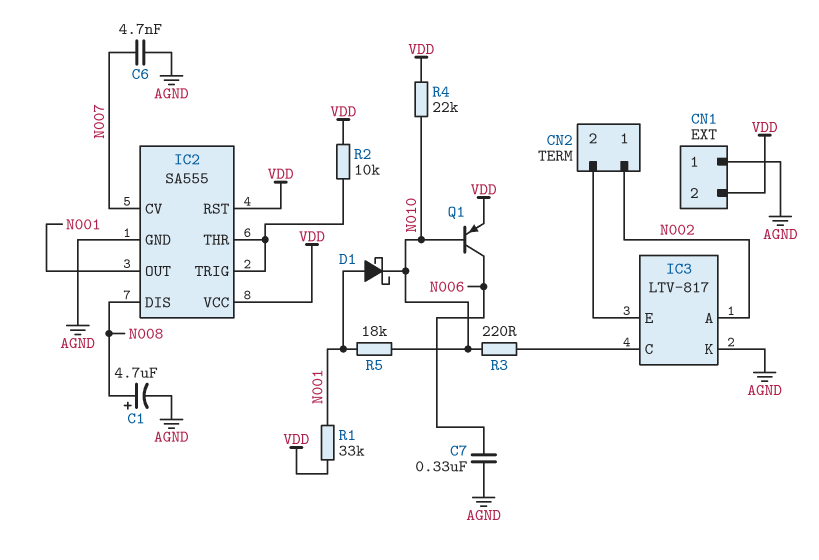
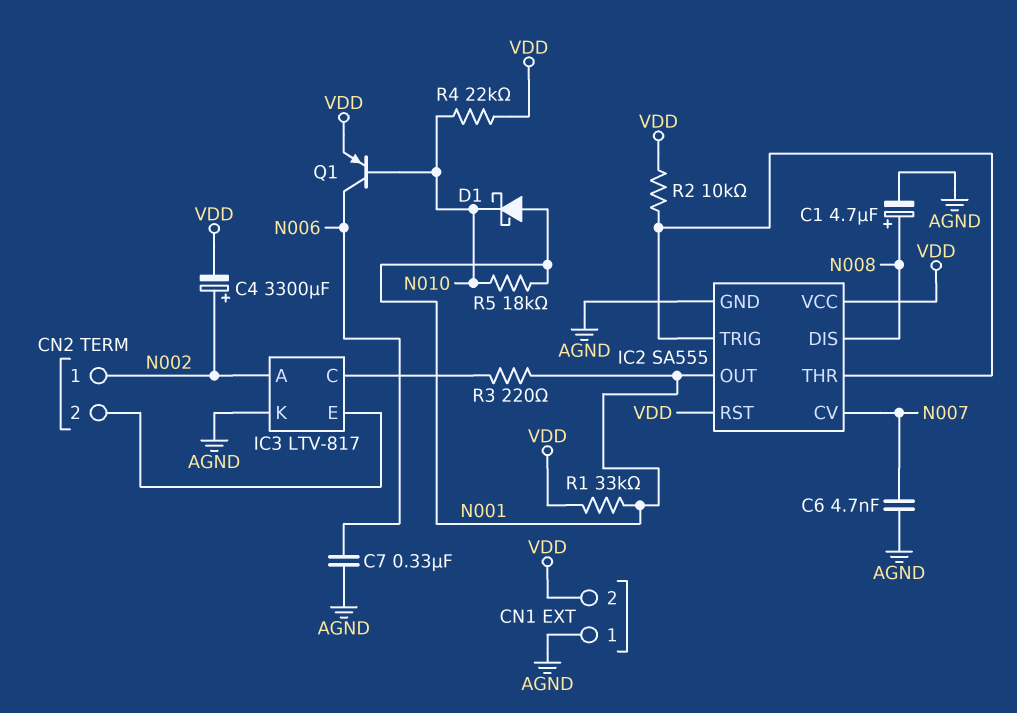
C4: none -> 3300uF (plus N002, minus VDD)
R3: 220 (IC3/C, N010) -> 220 (IC3/C, N001)

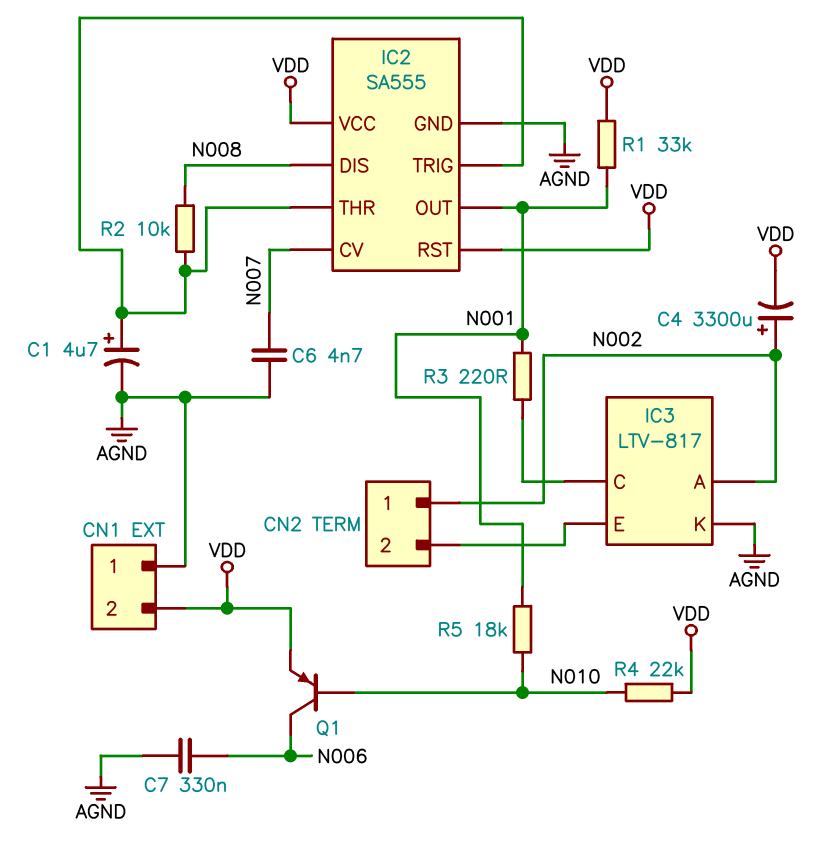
C1: 4.7uF (plus N008, minus AGND) -> 4.7uF (plus IC2/THR, minus AGND)
D1: schottky (A N001, K N010) -> none
R2: 10k (IC2/THR, VDD) -> 10k (IC2/THR, N008)

